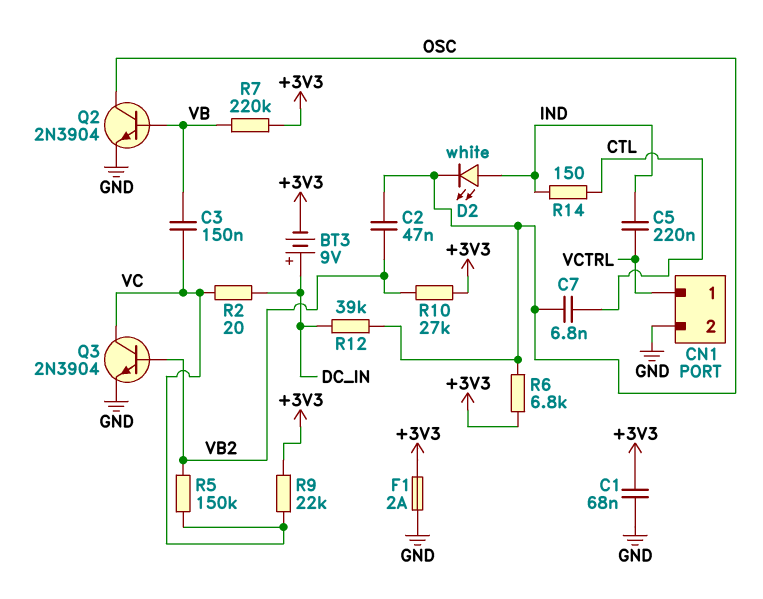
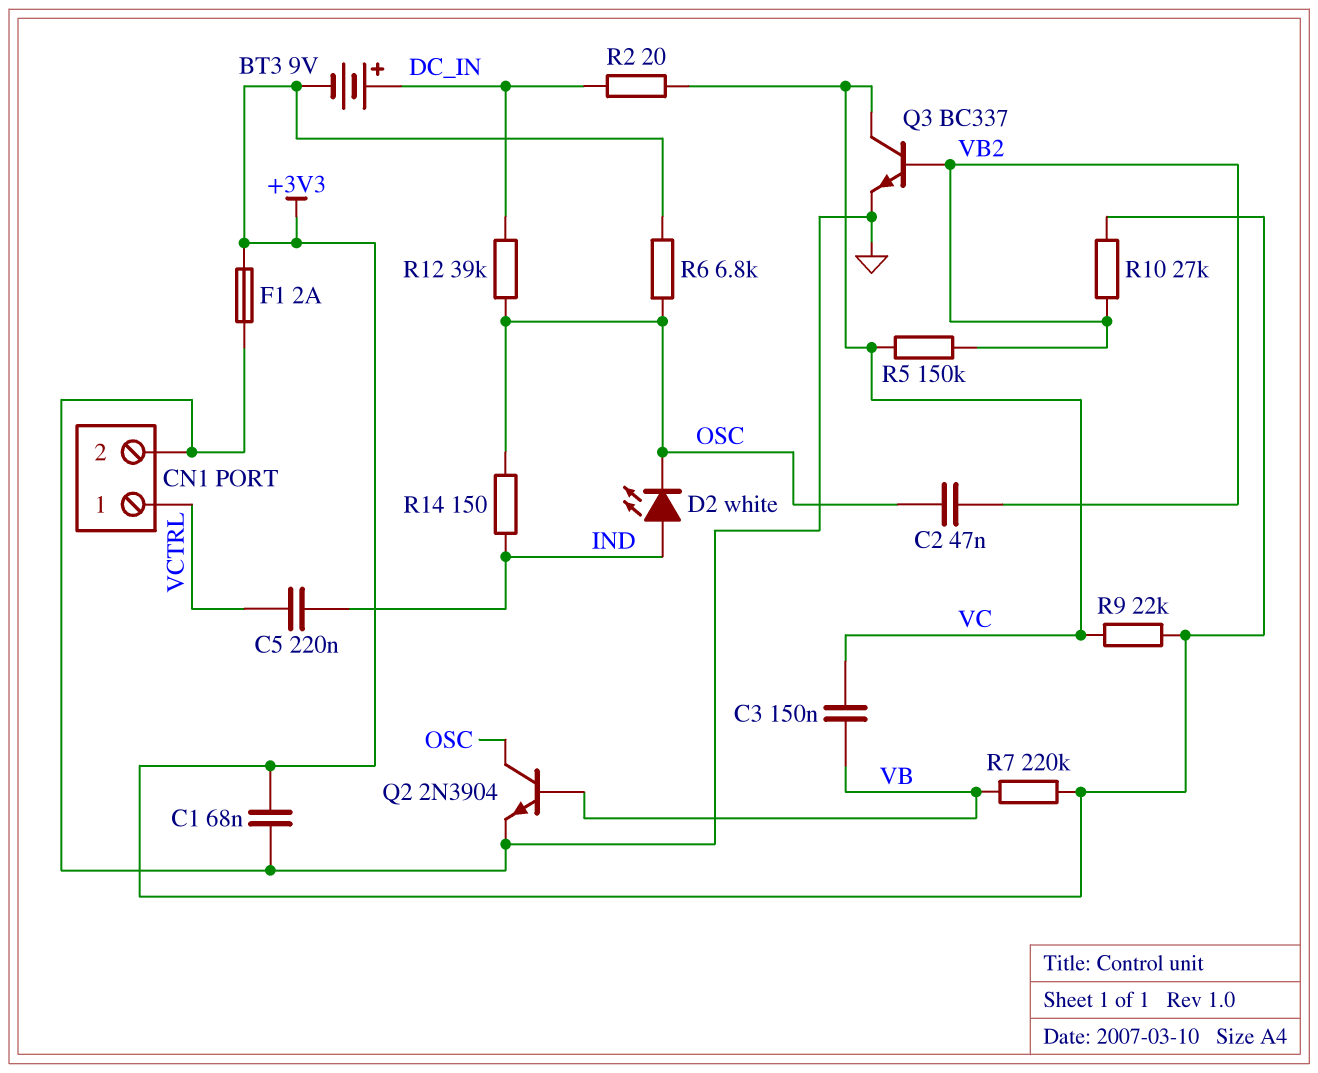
C7: 6.8nF (CTL, OSC) -> none
Q3: NPN 2N3904 (B VB2, C VC, E GND) -> NPN BC337 (B VB2, C VC, E GND)
R14: 150 (CTL, IND) -> 150 (IND, OSC)

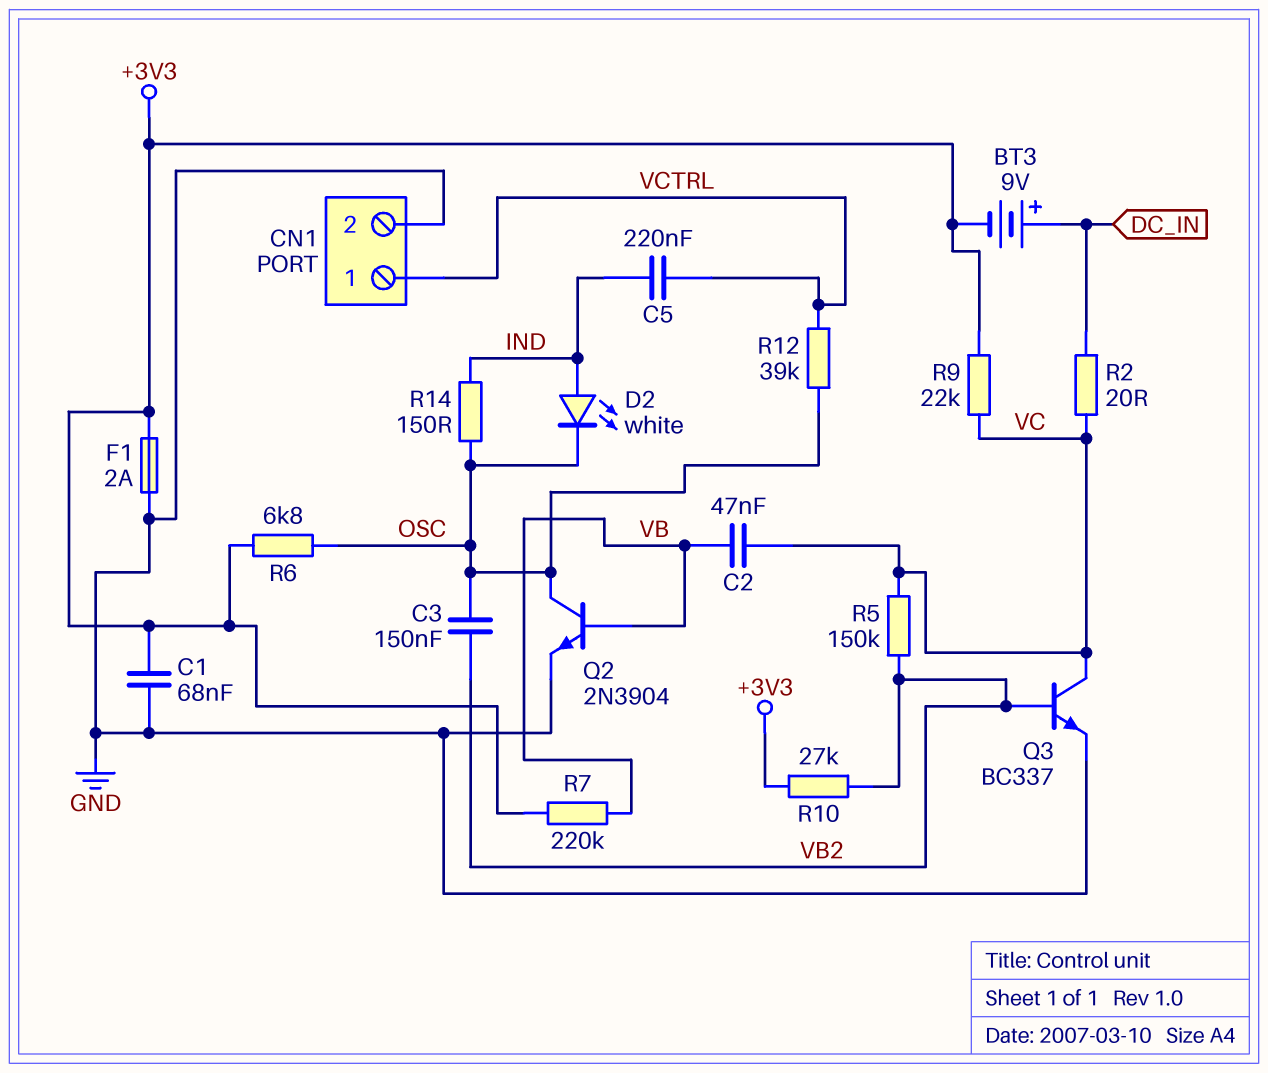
C2: 47nF (OSC, VB2) -> 47nF (VB, VC)
C3: 150nF (VB, VC) -> 150nF (OSC, VB2)
R12: 39k (DC_IN, OSC) -> 39k (OSC, VCTRL)

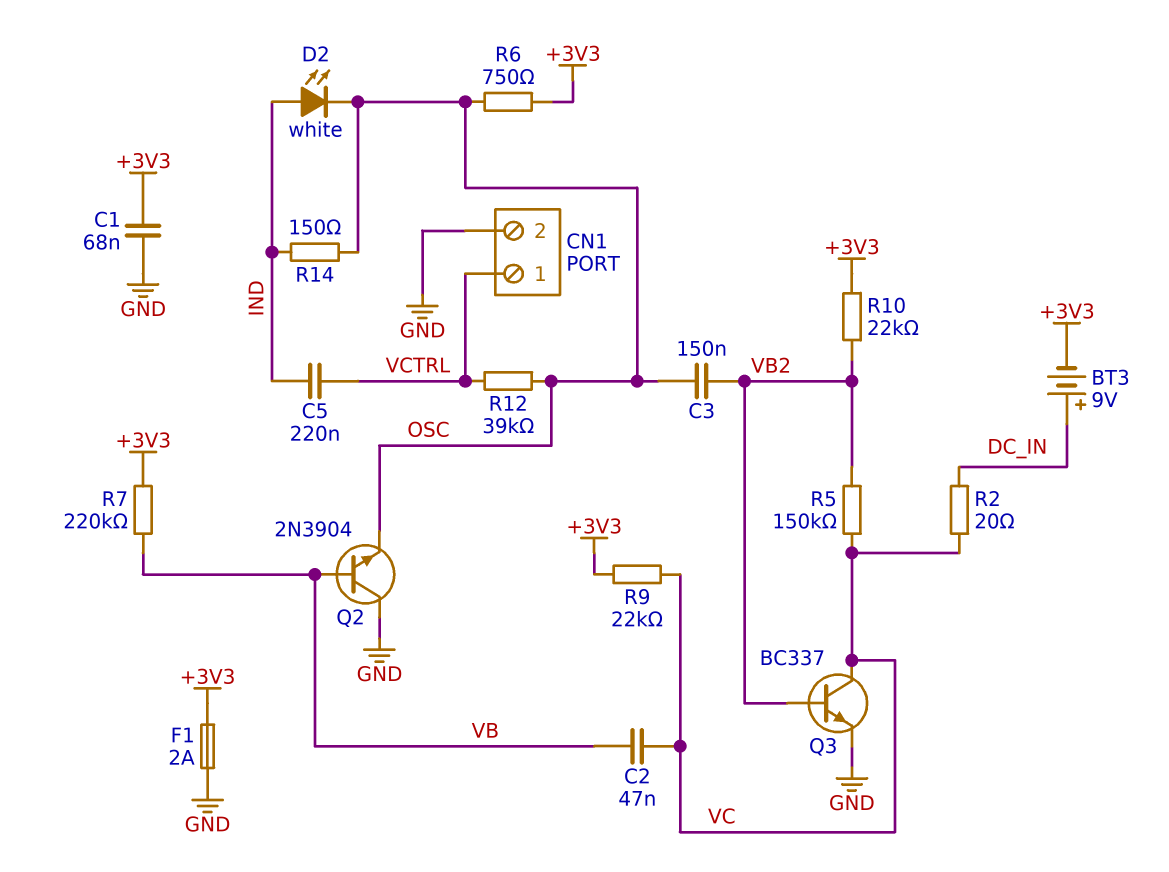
Q2: NPN 2N3904 (B VB, C OSC, E GND) -> NPN 2N3904 (B VB, C GND, E OSC)
R6: 6.8k (+3V3, OSC) -> 750 (+3V3, OSC)
R10: 27k (+3V3, VB2) -> 22k (+3V3, VB2)

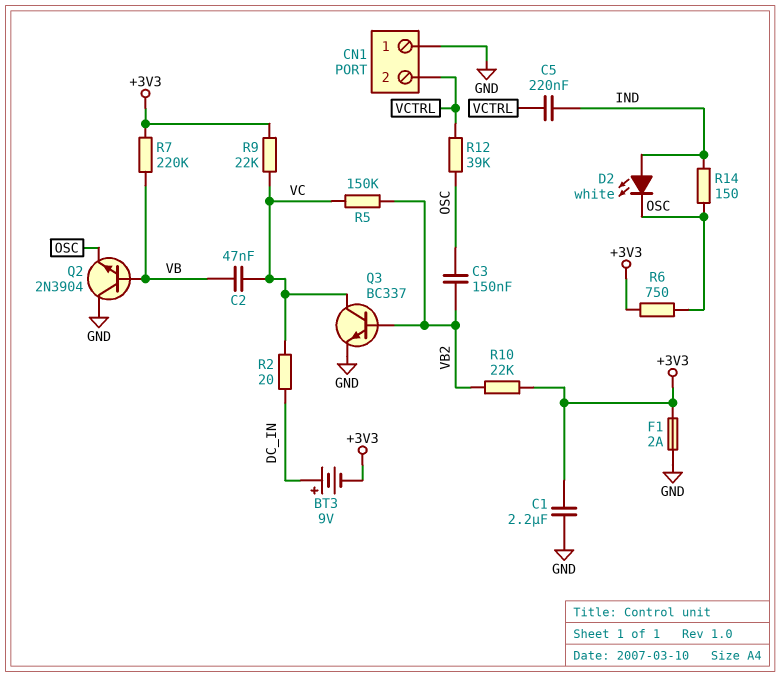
C1: 68nF (+3V3, GND) -> 2.2uF (+3V3, GND)
CN1 pin 1: VCTRL -> GND
CN1 pin 2: GND -> VCTRL

